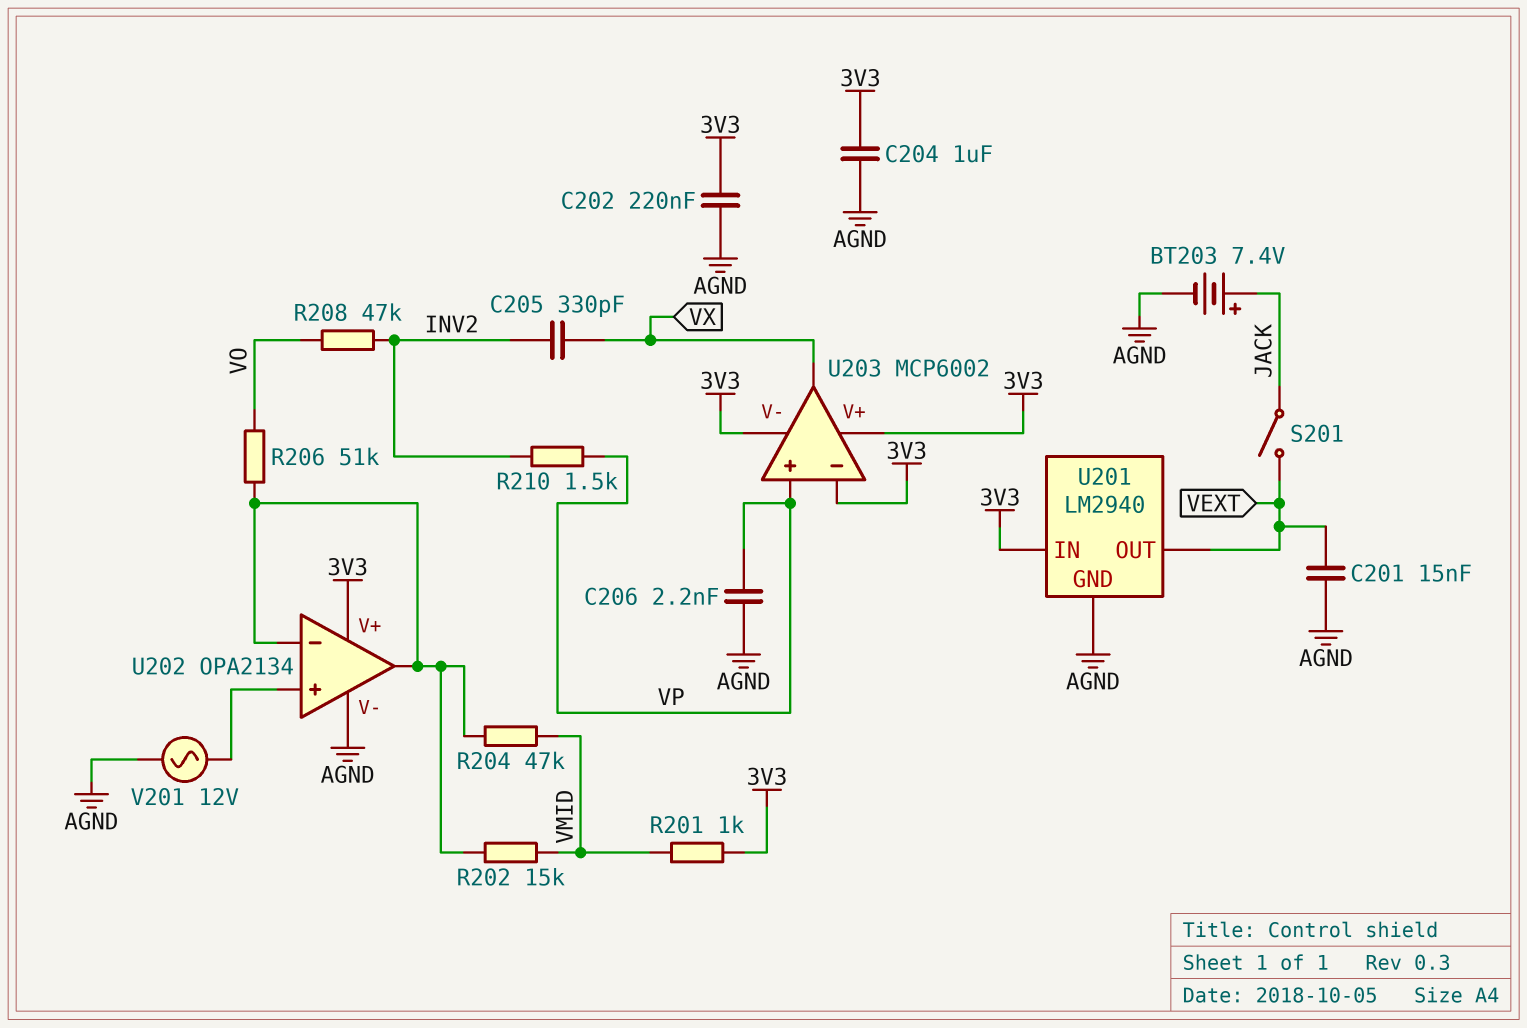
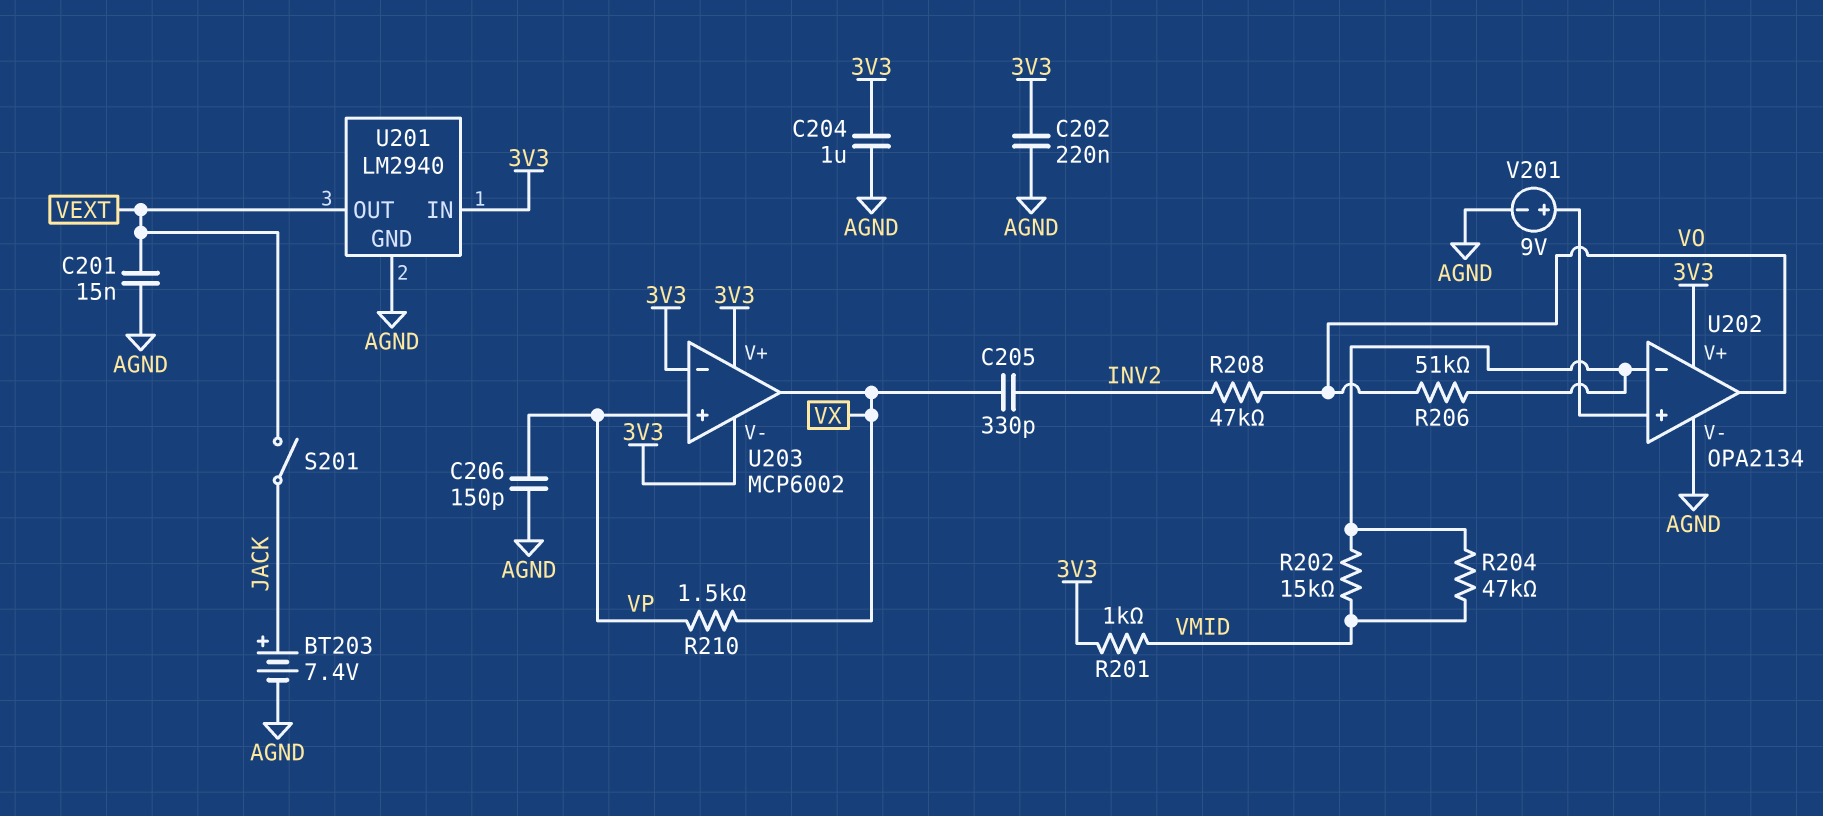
C206: 2.2nF (AGND, VP) -> 150pF (AGND, VP)
R210: 1.5k (INV2, VP) -> 1.5k (VP, VX)
U202 pin out: U202/in- -> VO
V201: AC 12V (AGND, U202/in+) -> 9V (plus U202/in+, minus AGND)

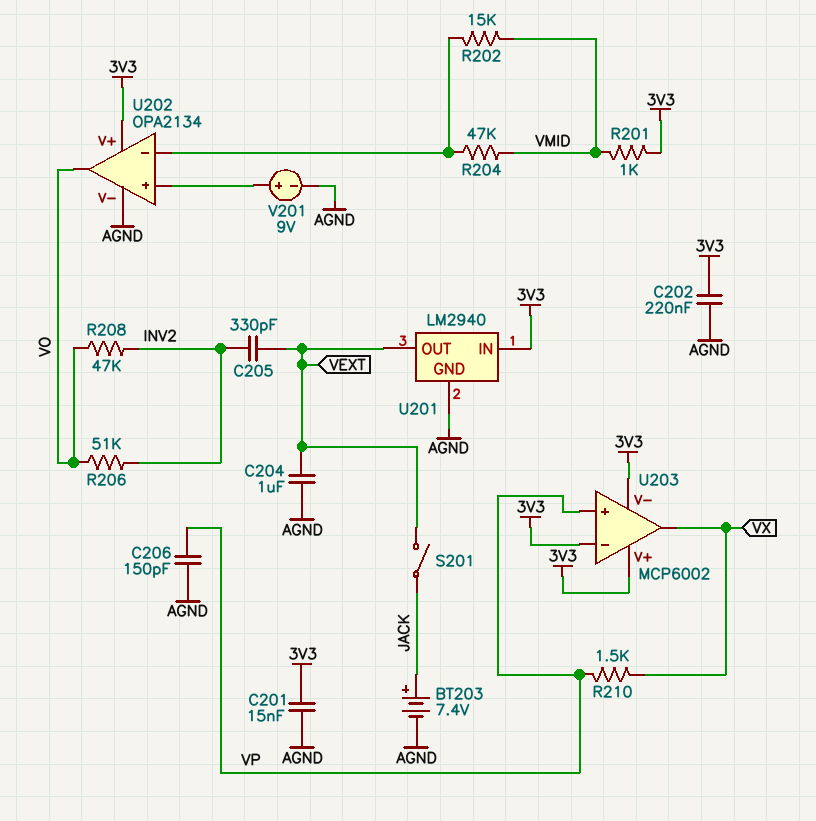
C201: 15nF (AGND, VEXT) -> 15nF (3V3, AGND)
C204: 1uF (3V3, AGND) -> 1uF (AGND, VEXT)
C205: 330pF (INV2, VX) -> 330pF (INV2, VEXT)
R206: 51k (U202/in-, VO) -> 51k (INV2, VO)

